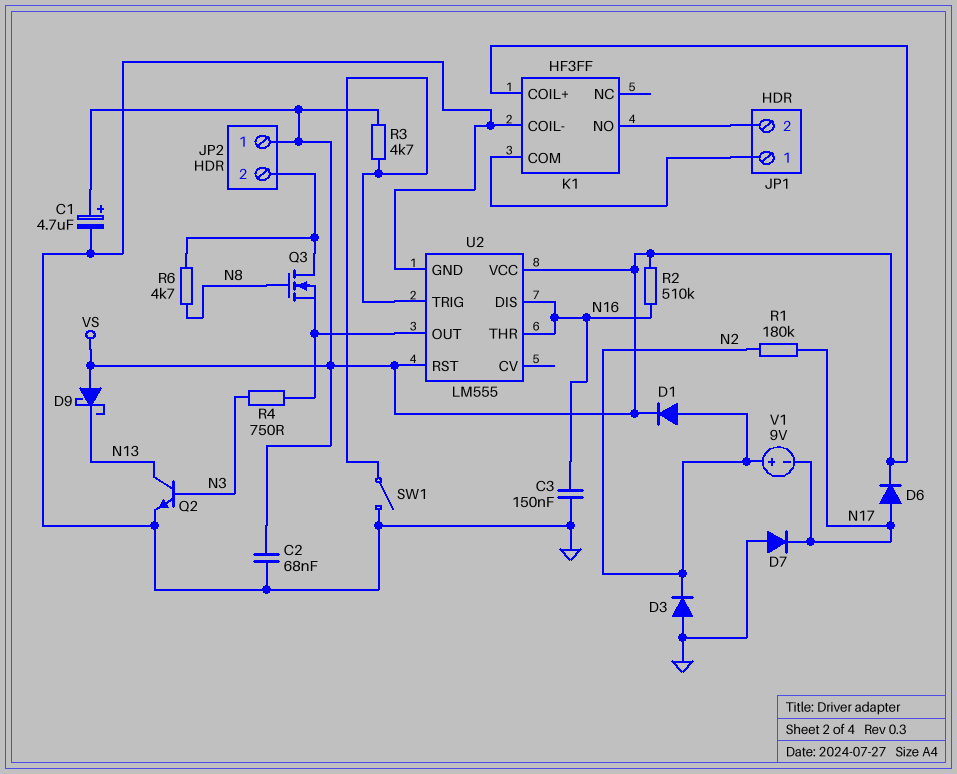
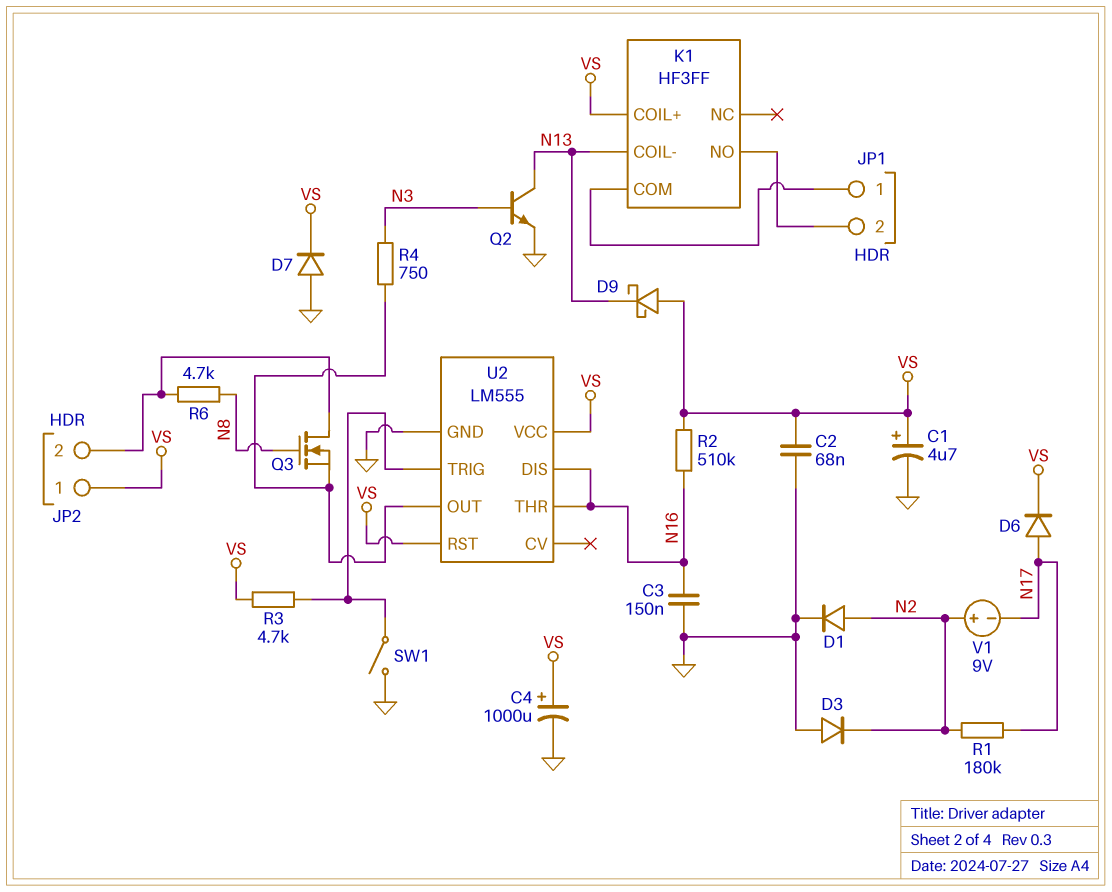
C4: none -> 1000uF (plus VS, minus GND)
D1: diode (A N2, K VS) -> diode (A N2, K GND)
D7: diode (A GND, K N17) -> diode (A GND, K VS)
K1 pin COIL-: GND -> N13

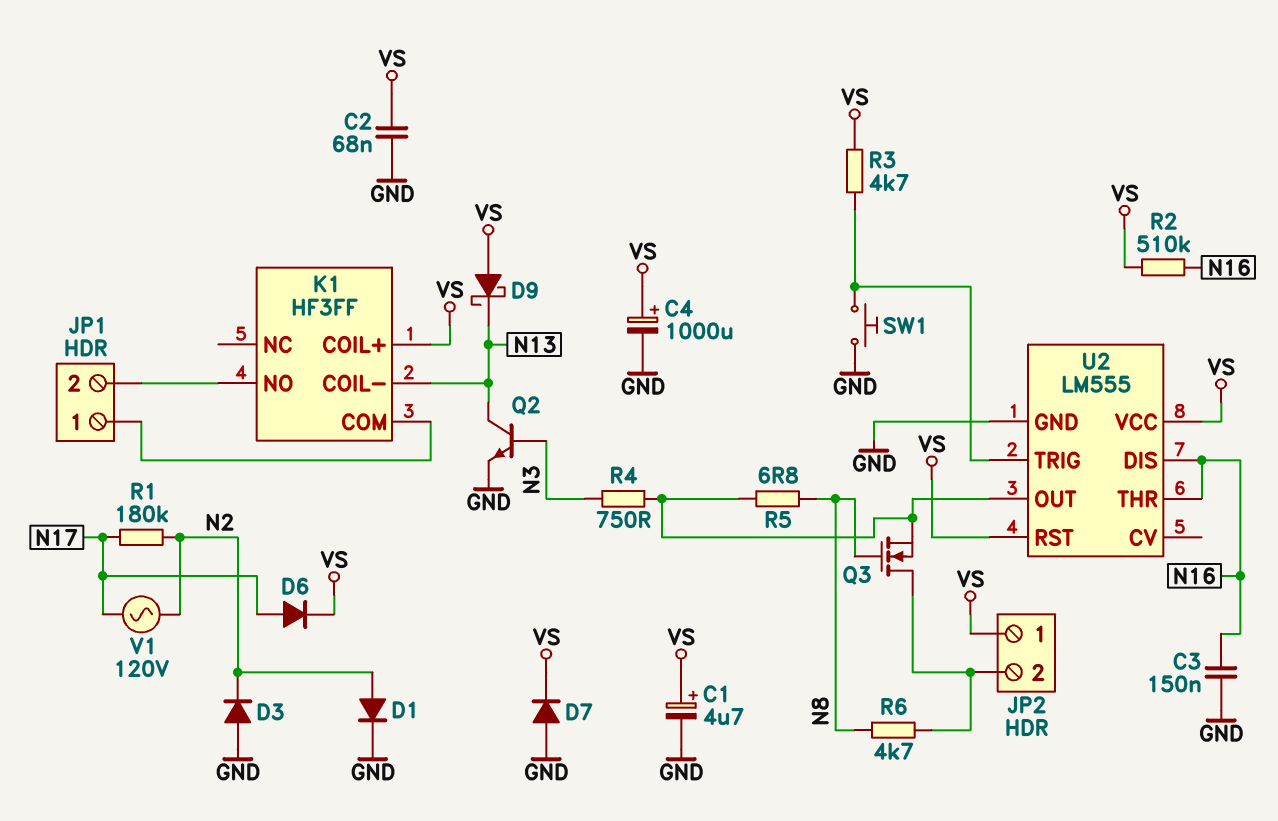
R5: none -> 6.8 (N8, U2/OUT)
SW1: switch (GND, U2/TRIG) -> button (GND, U2/TRIG)
V1: 9V (plus N2, minus N17) -> AC 120V (N2, N17)

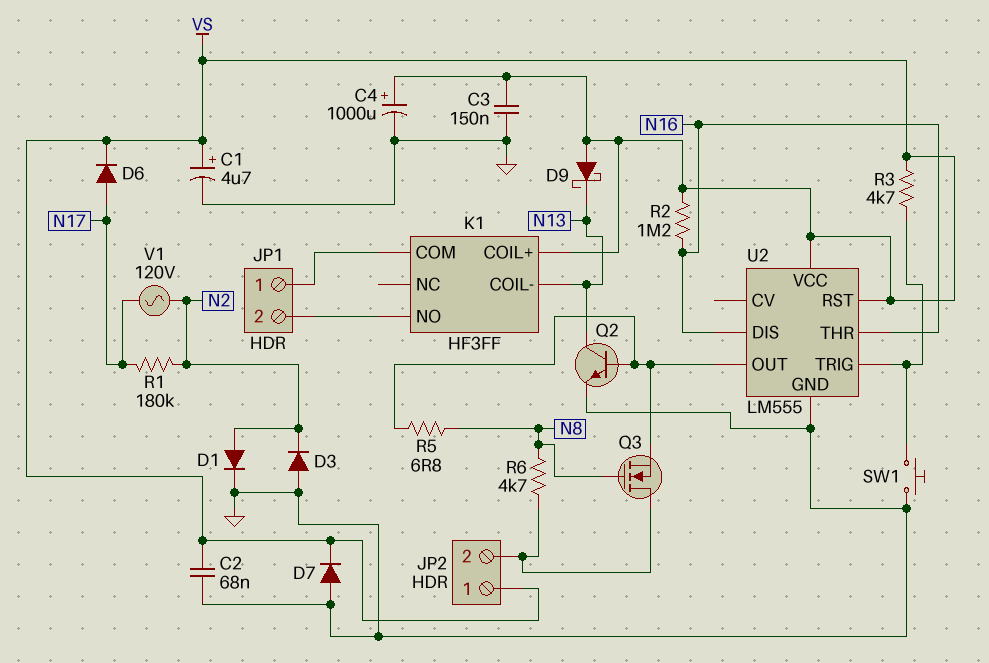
C3: 150nF (GND, N16) -> 150nF (GND, VS)
Q2: NPN (B N3, C N13, E GND) -> NPN (B U2/OUT, C N13, E GND)
R2: 510k (N16, VS) -> 1.2M (N16, VS)
R4: 750 (N3, U2/OUT) -> none

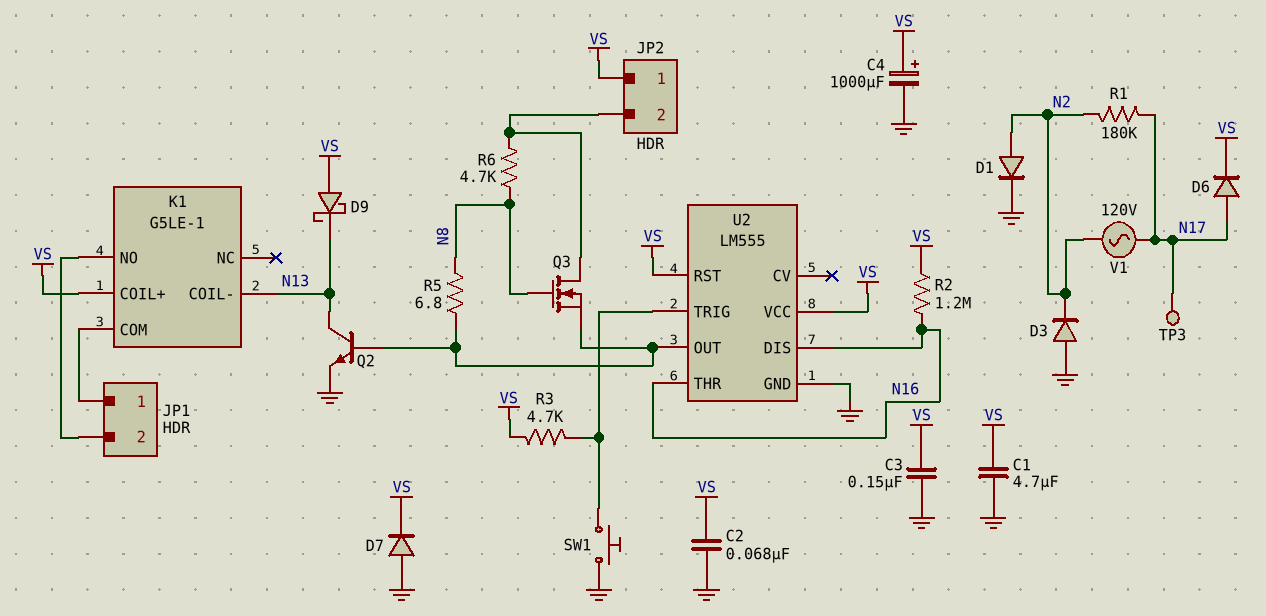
C1: 4.7uF (plus VS, minus GND) -> 4.7uF (GND, VS)
K1: HF3FF -> G5LE-1
TP3: none -> test point (N17)

